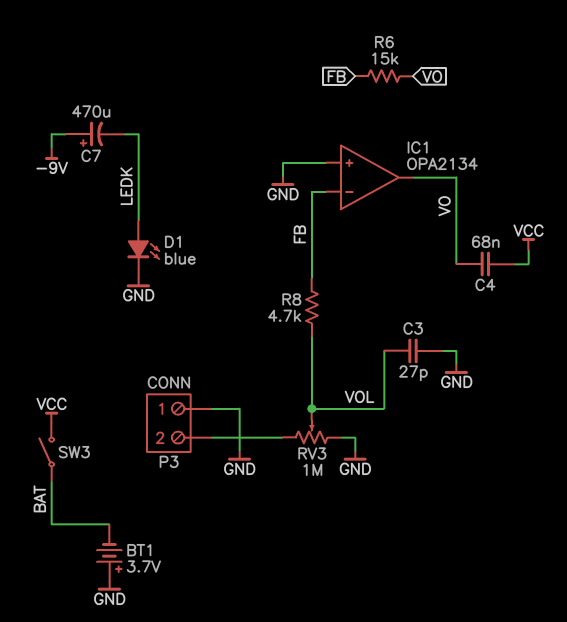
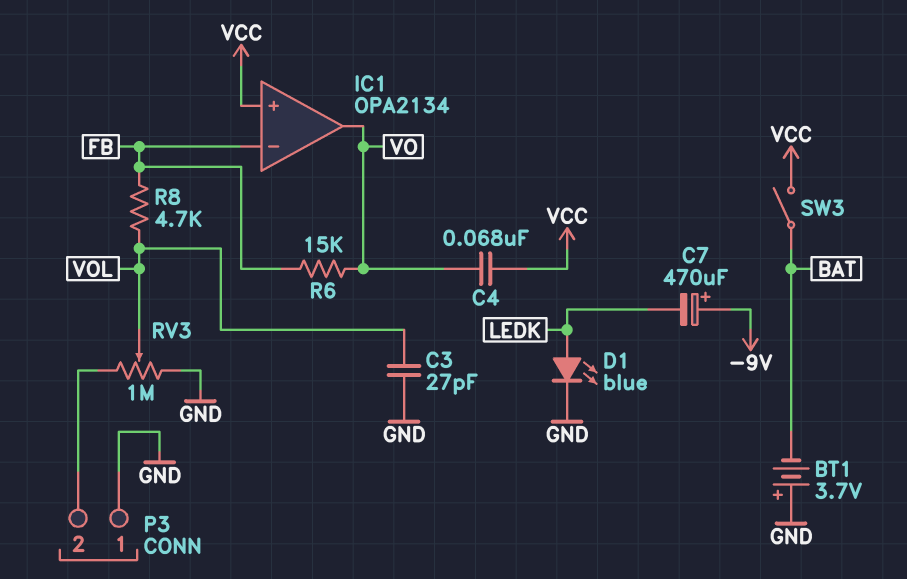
IC1 pin in+: GND -> VCC

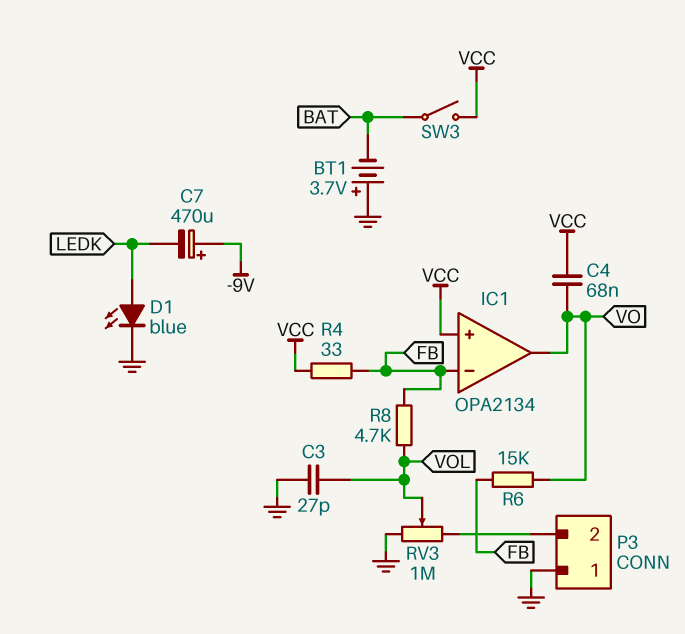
R4: none -> 33 (FB, VCC)

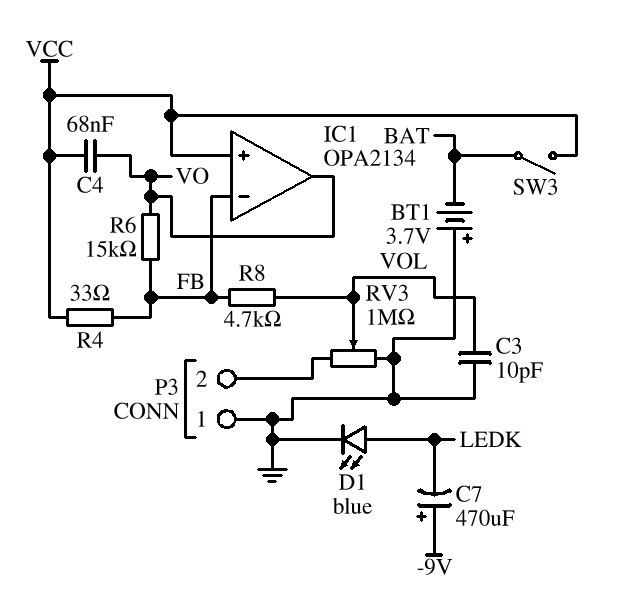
C3: 27pF (GND, VOL) -> 10pF (GND, VOL)

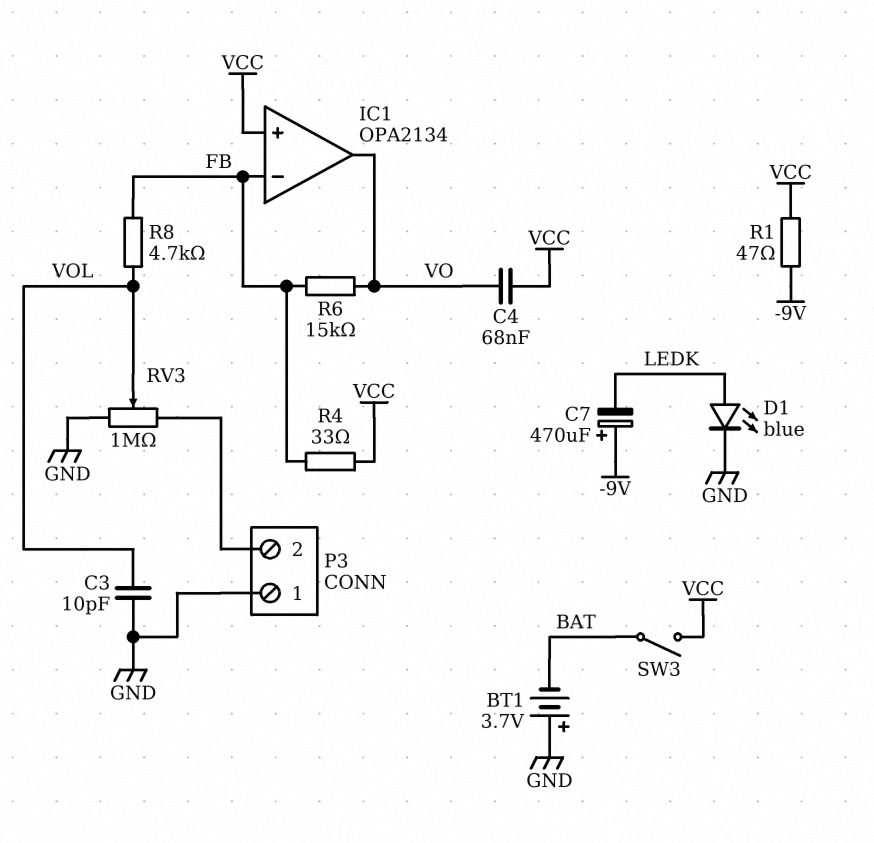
R1: none -> 47 (-9V, VCC)

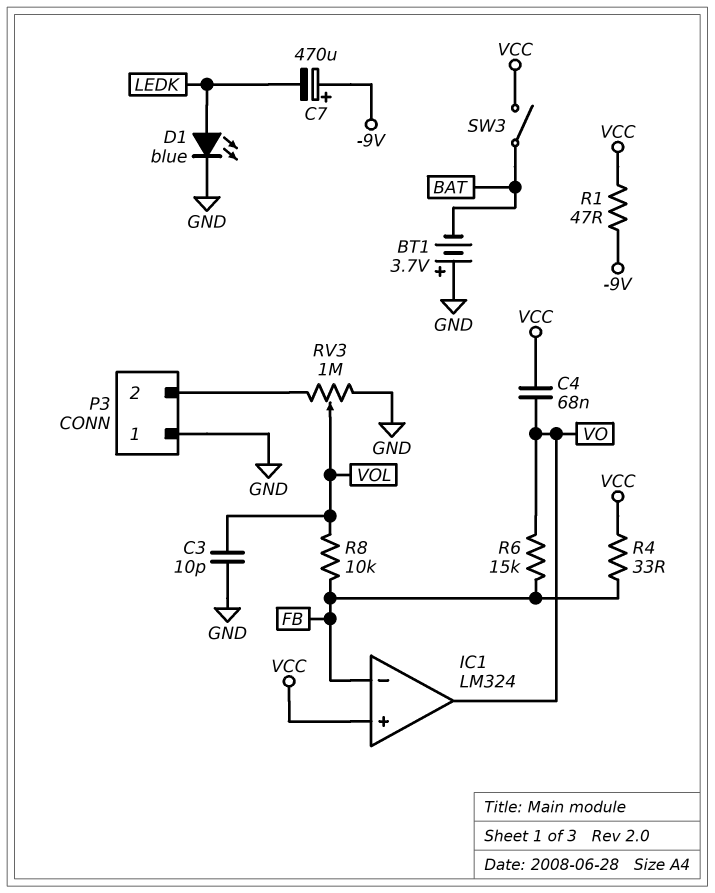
IC1: OPA2134 -> LM324
R8: 4.7k (FB, VOL) -> 10k (FB, VOL)

